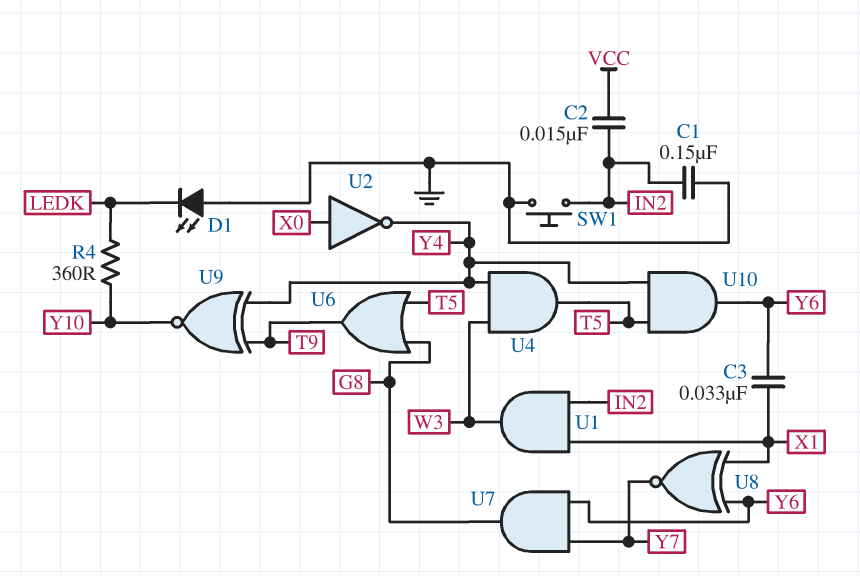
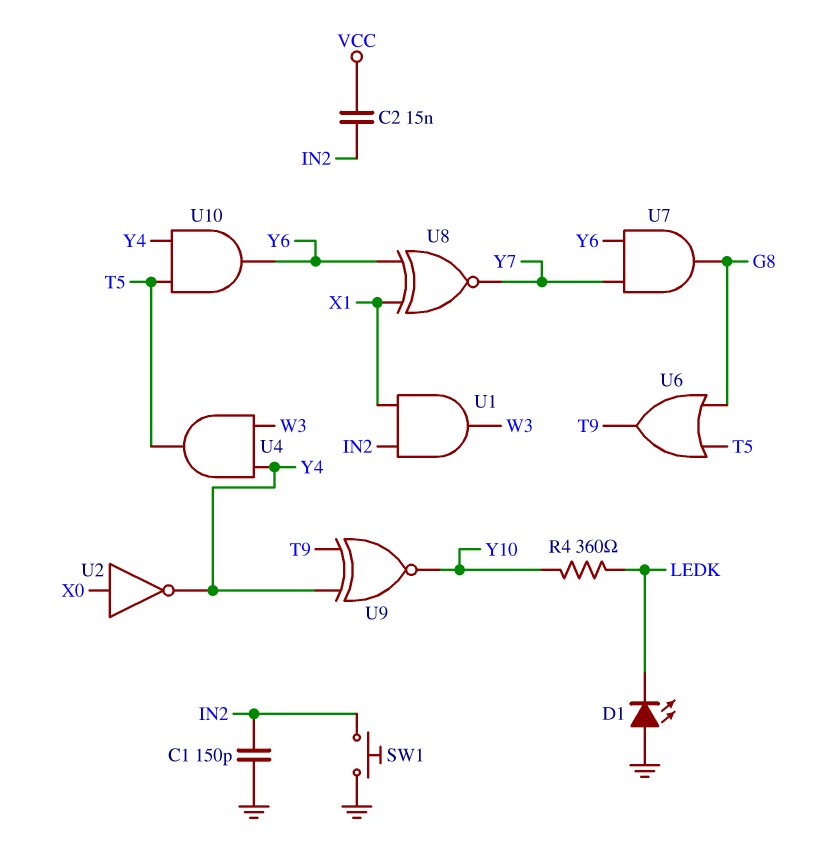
C1: 150nF (GND, IN2) -> 150pF (GND, IN2)
C3: 33nF (X1, Y6) -> none

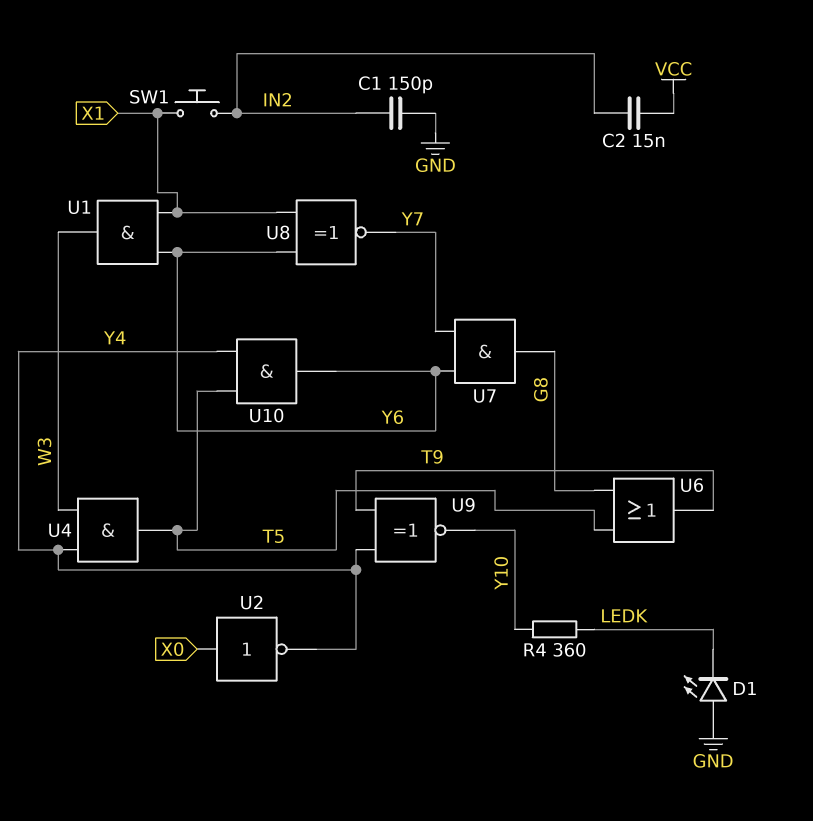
SW1: button (GND, IN2) -> button (IN2, X1)
U1: AND (in IN2, in X1, out W3) -> AND (in X1, in Y6, out W3)

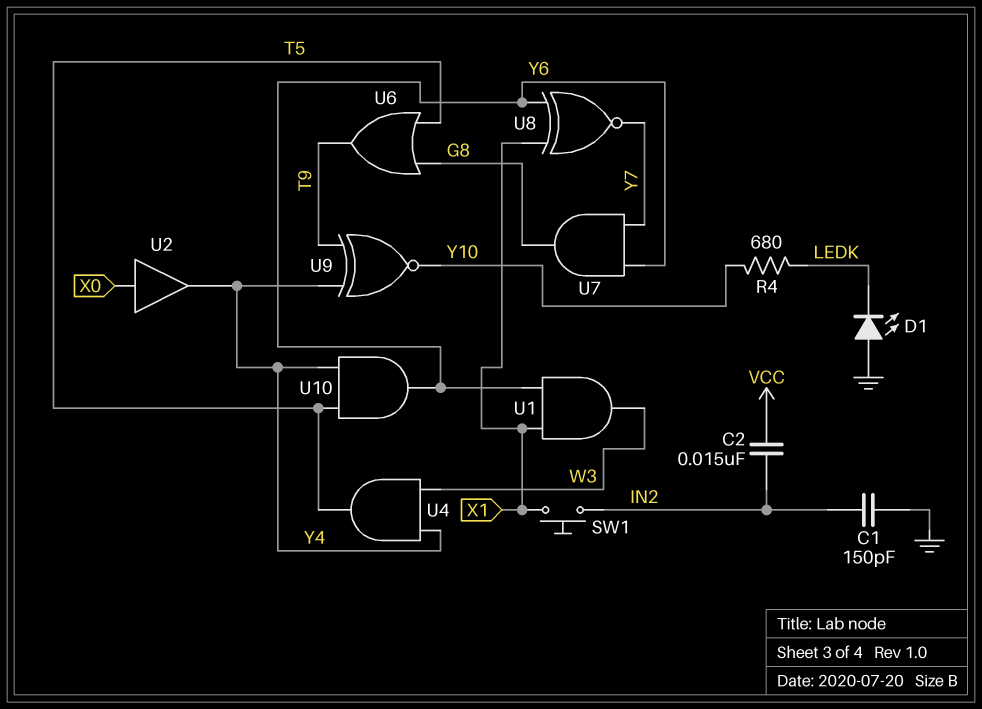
R4: 360 (LEDK, Y10) -> 680 (LEDK, Y10)
U2: NOT (in X0, out Y4) -> buffer (in X0, out Y4)

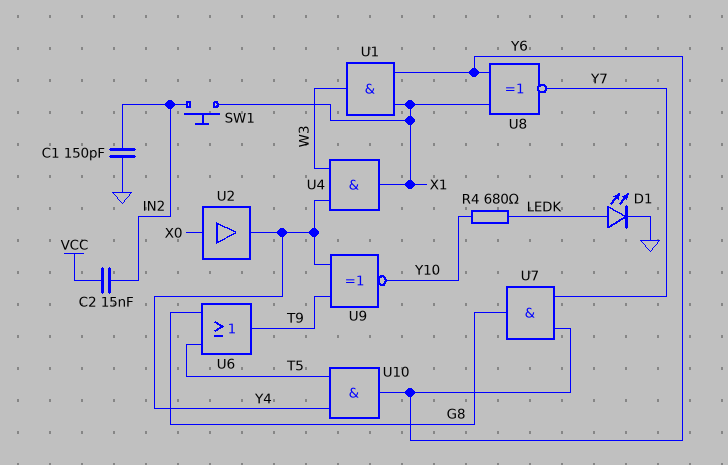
D1: LED (A GND, K LEDK) -> LED (A LEDK, K GND)
U4: AND (in W3, in Y4, out T5) -> AND (in W3, in Y4, out X1)

